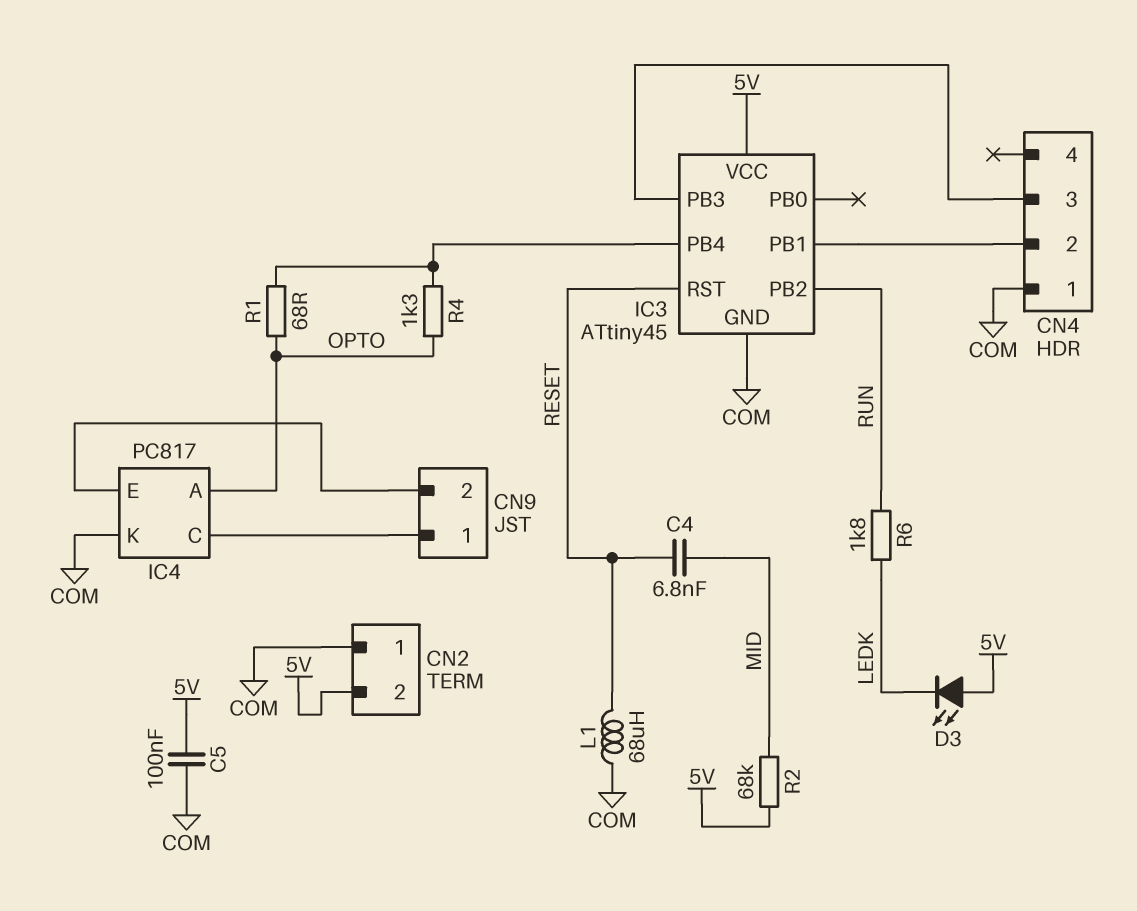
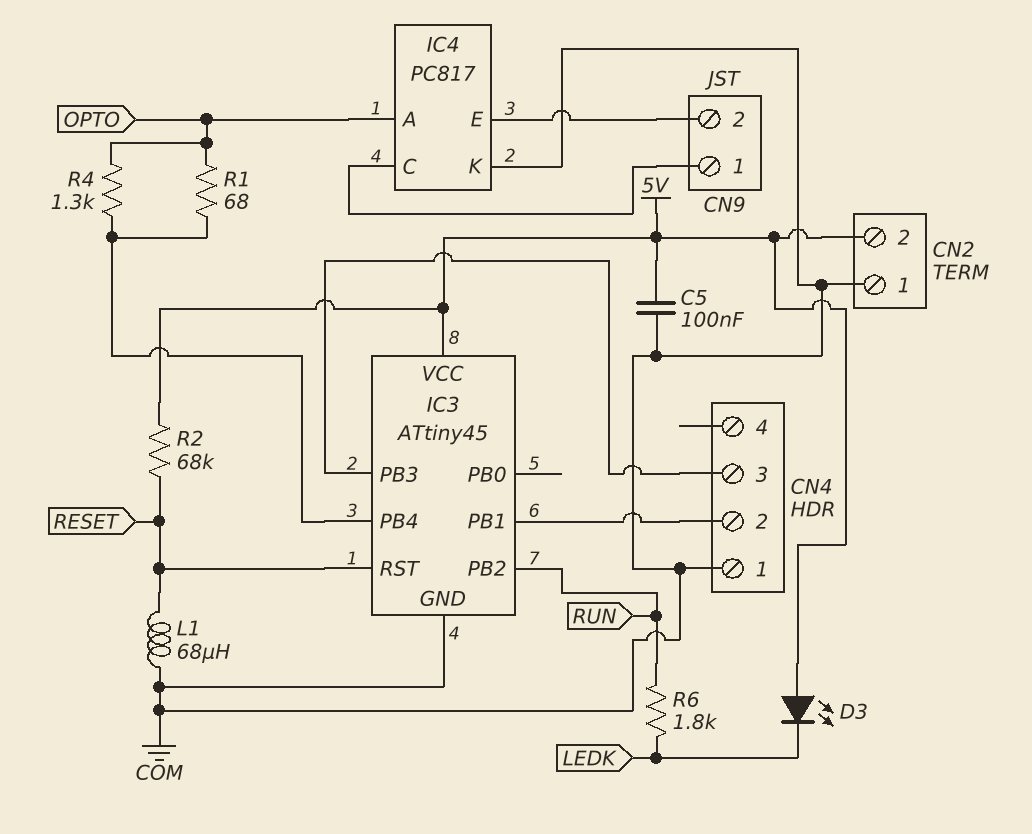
C4: 6.8nF (MID, RESET) -> none
R2: 68k (5V, MID) -> 68k (5V, RESET)

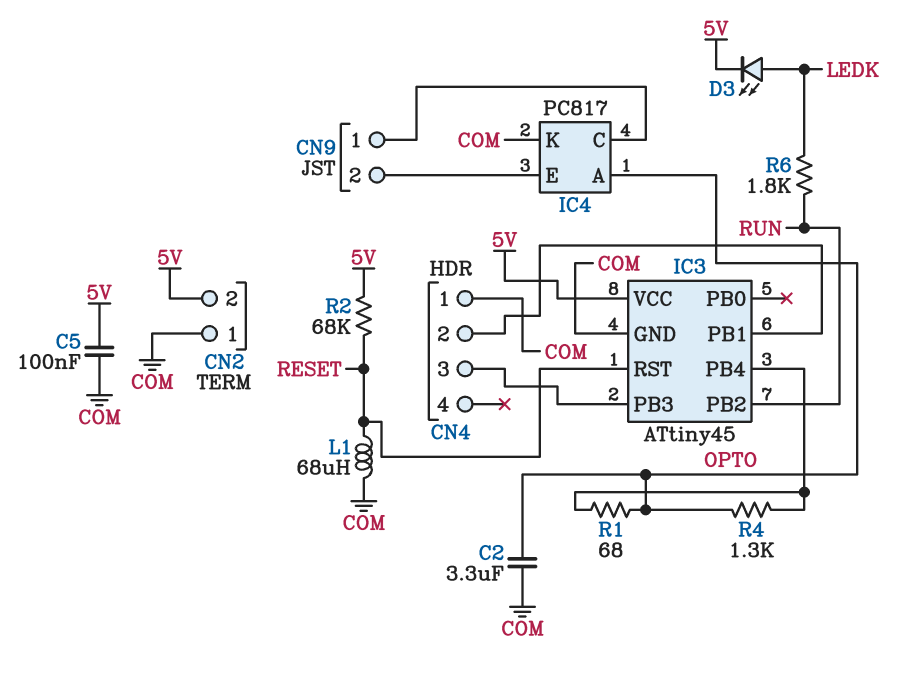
C2: none -> 3.3uF (COM, OPTO)
D3: LED (A 5V, K LEDK) -> LED (A LEDK, K 5V)

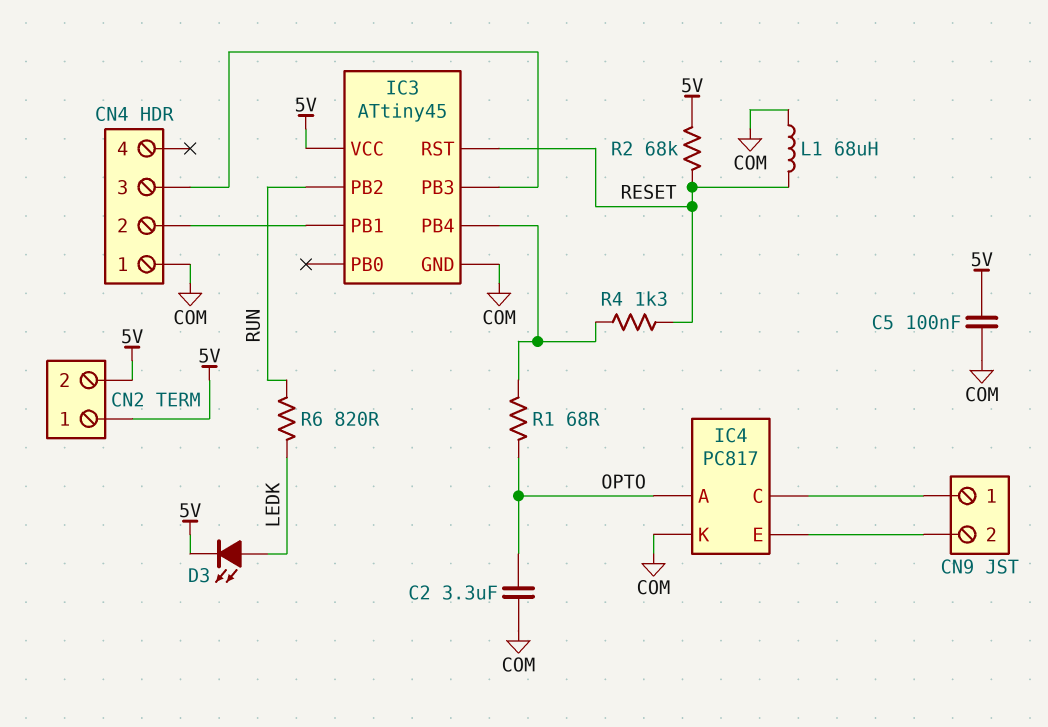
CN2 pin 1: COM -> 5V
R4: 1.3k (IC3/PB4, OPTO) -> 1.3k (IC3/PB4, RESET)
R6: 1.8k (LEDK, RUN) -> 820 (LEDK, RUN)

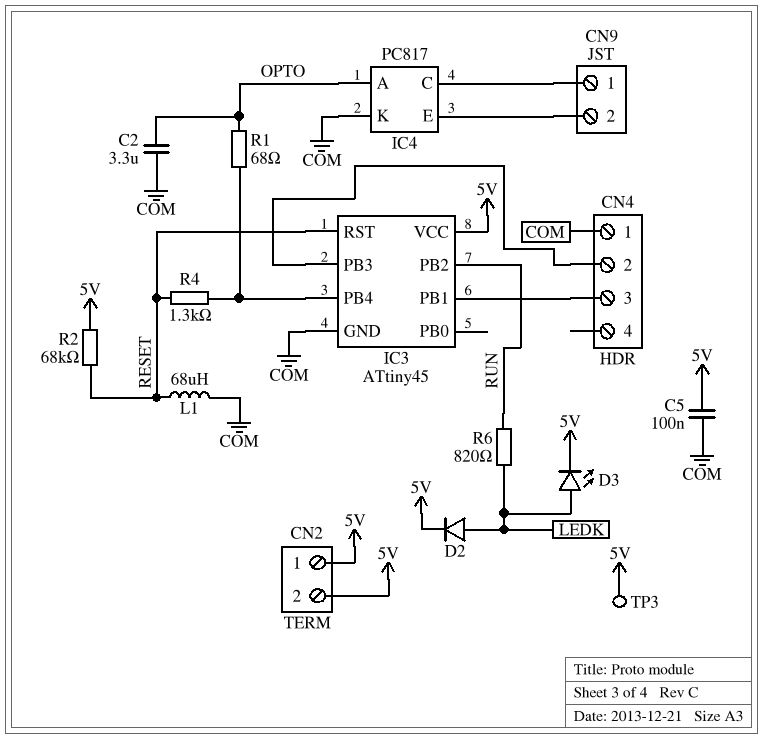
D2: none -> diode (A LEDK, K 5V)
IC3 pin PB1: CN4/2 -> CN4/3
IC3 pin PB3: CN4/3 -> CN4/2
TP3: none -> test point (5V)

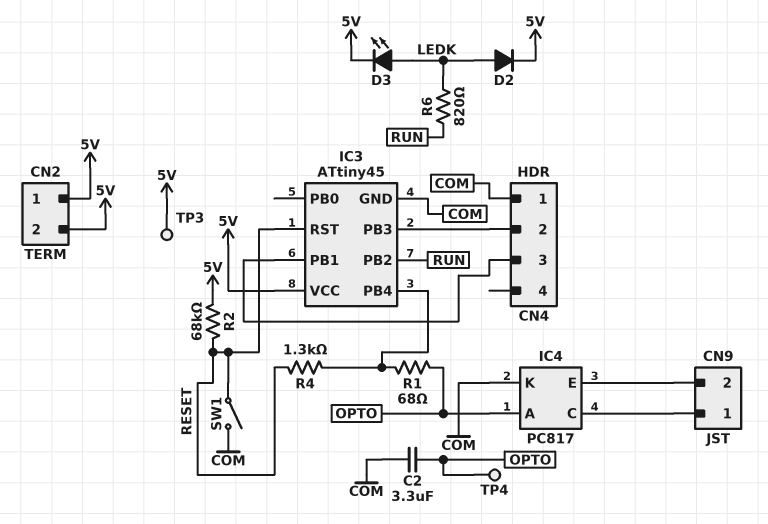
C5: 100nF (5V, COM) -> none
L1: 68uH (COM, RESET) -> none
SW1: none -> switch (COM, RESET)
TP4: none -> test point (OPTO)

